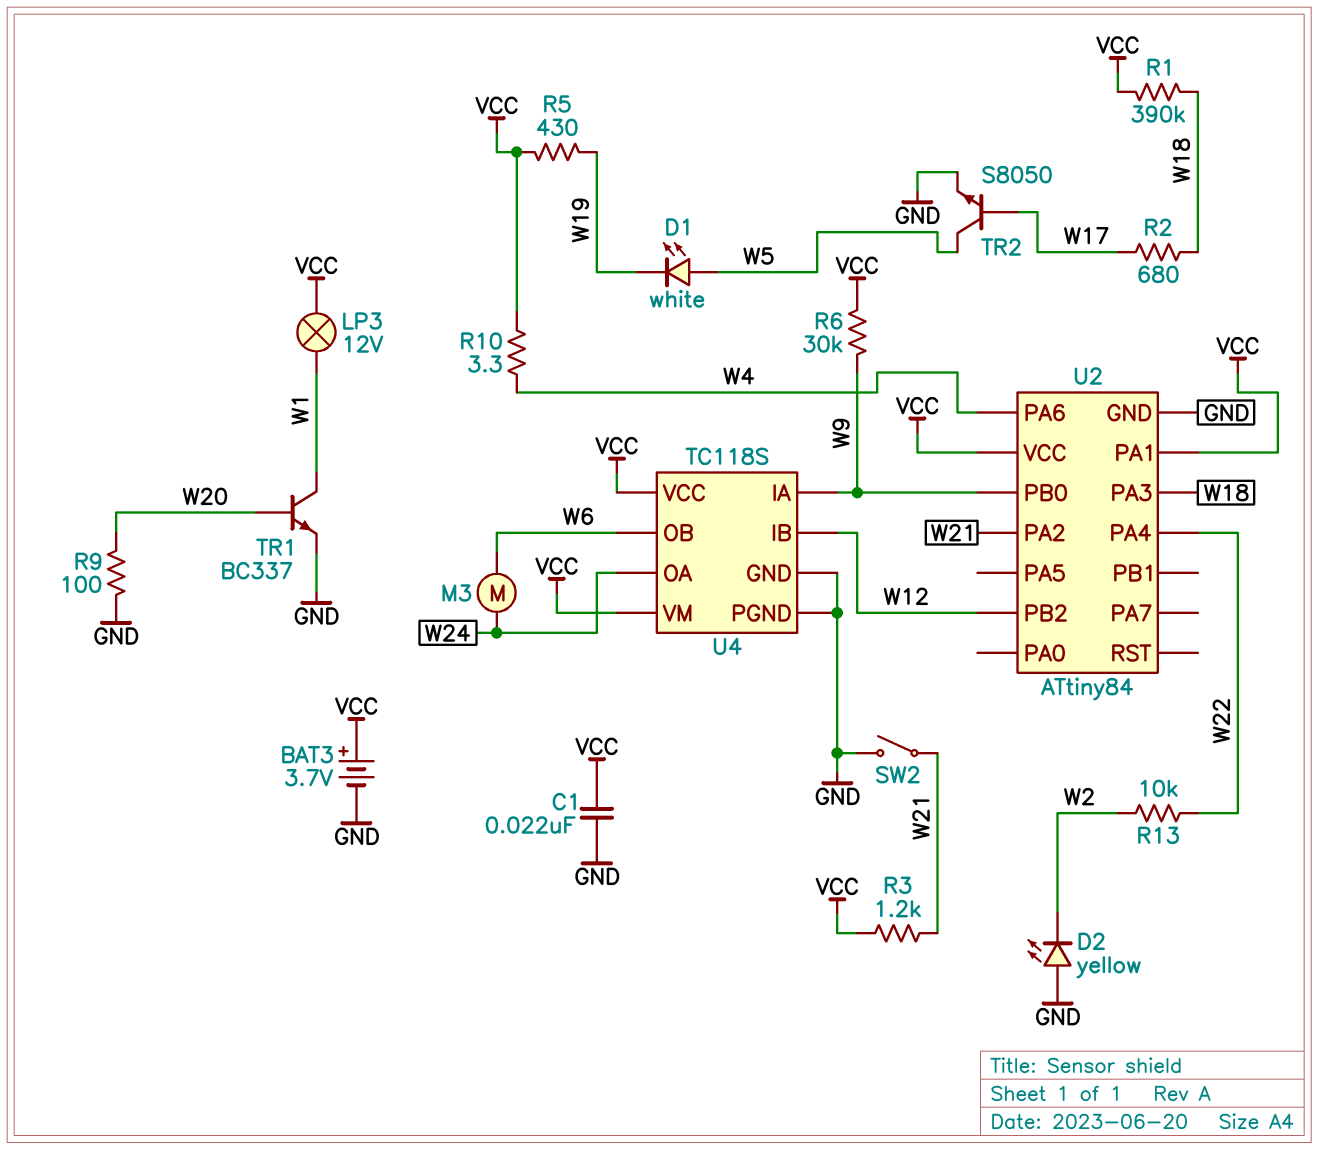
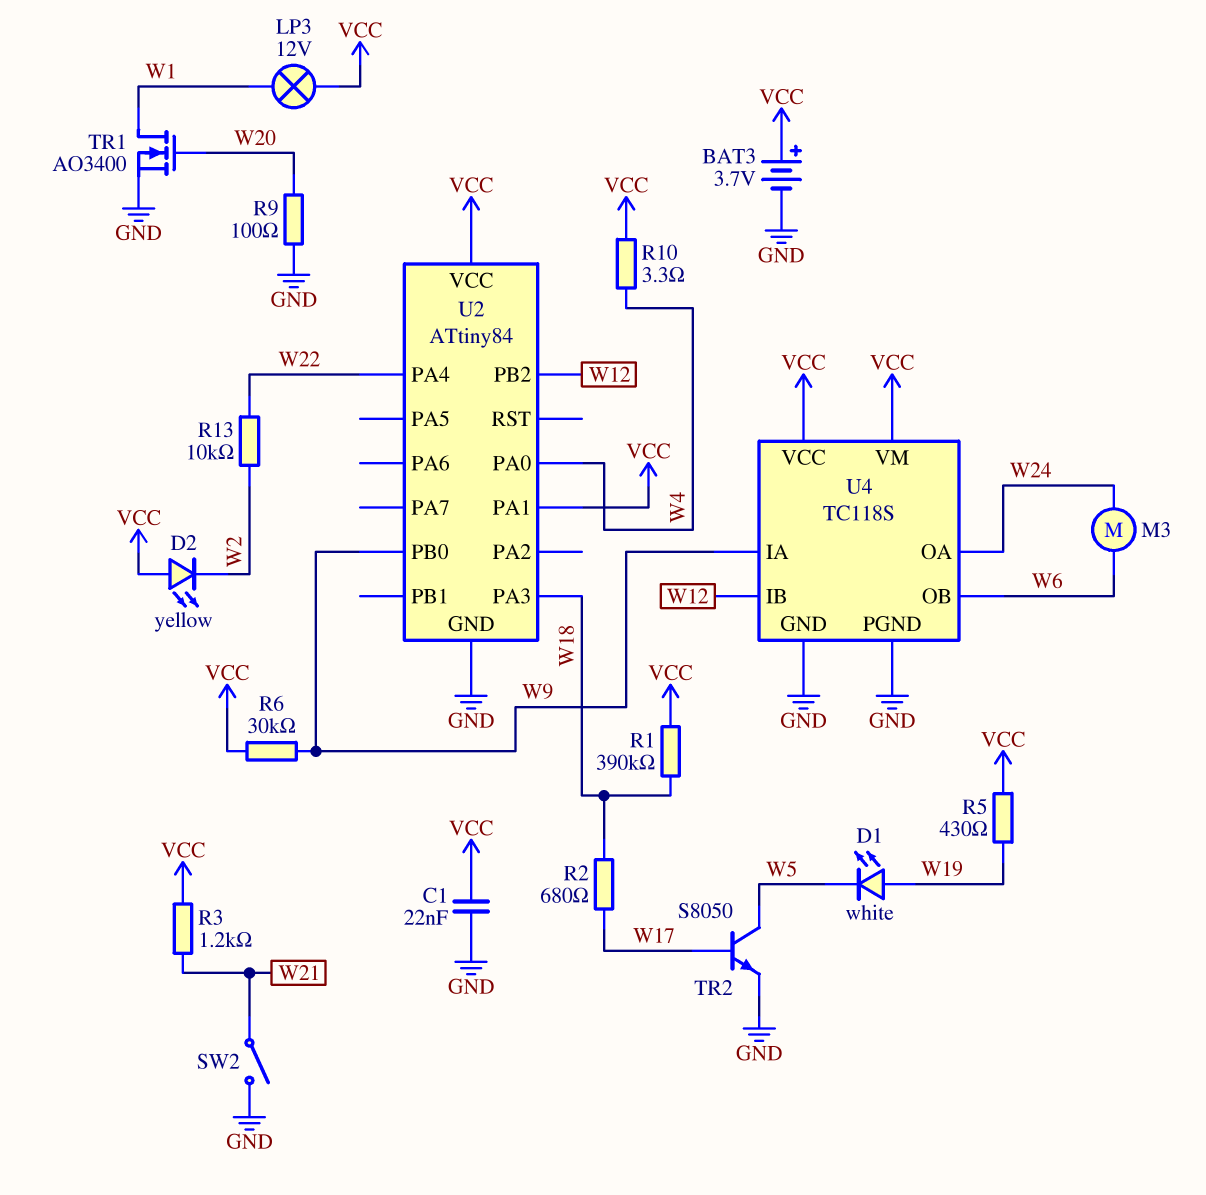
D1: LED white (A W5, K W19) -> LED white (A W19, K W5)
D2: LED yellow (A GND, K W2) -> LED yellow (A VCC, K W2)
TR1: NPN BC337 (B W20, C W1, E GND) -> NMOS AO3400 (G W20, D W1, S GND)
U2 pin PA0: none -> W4
U2 pin PA2: W21 -> none
U2 pin PA6: W4 -> none

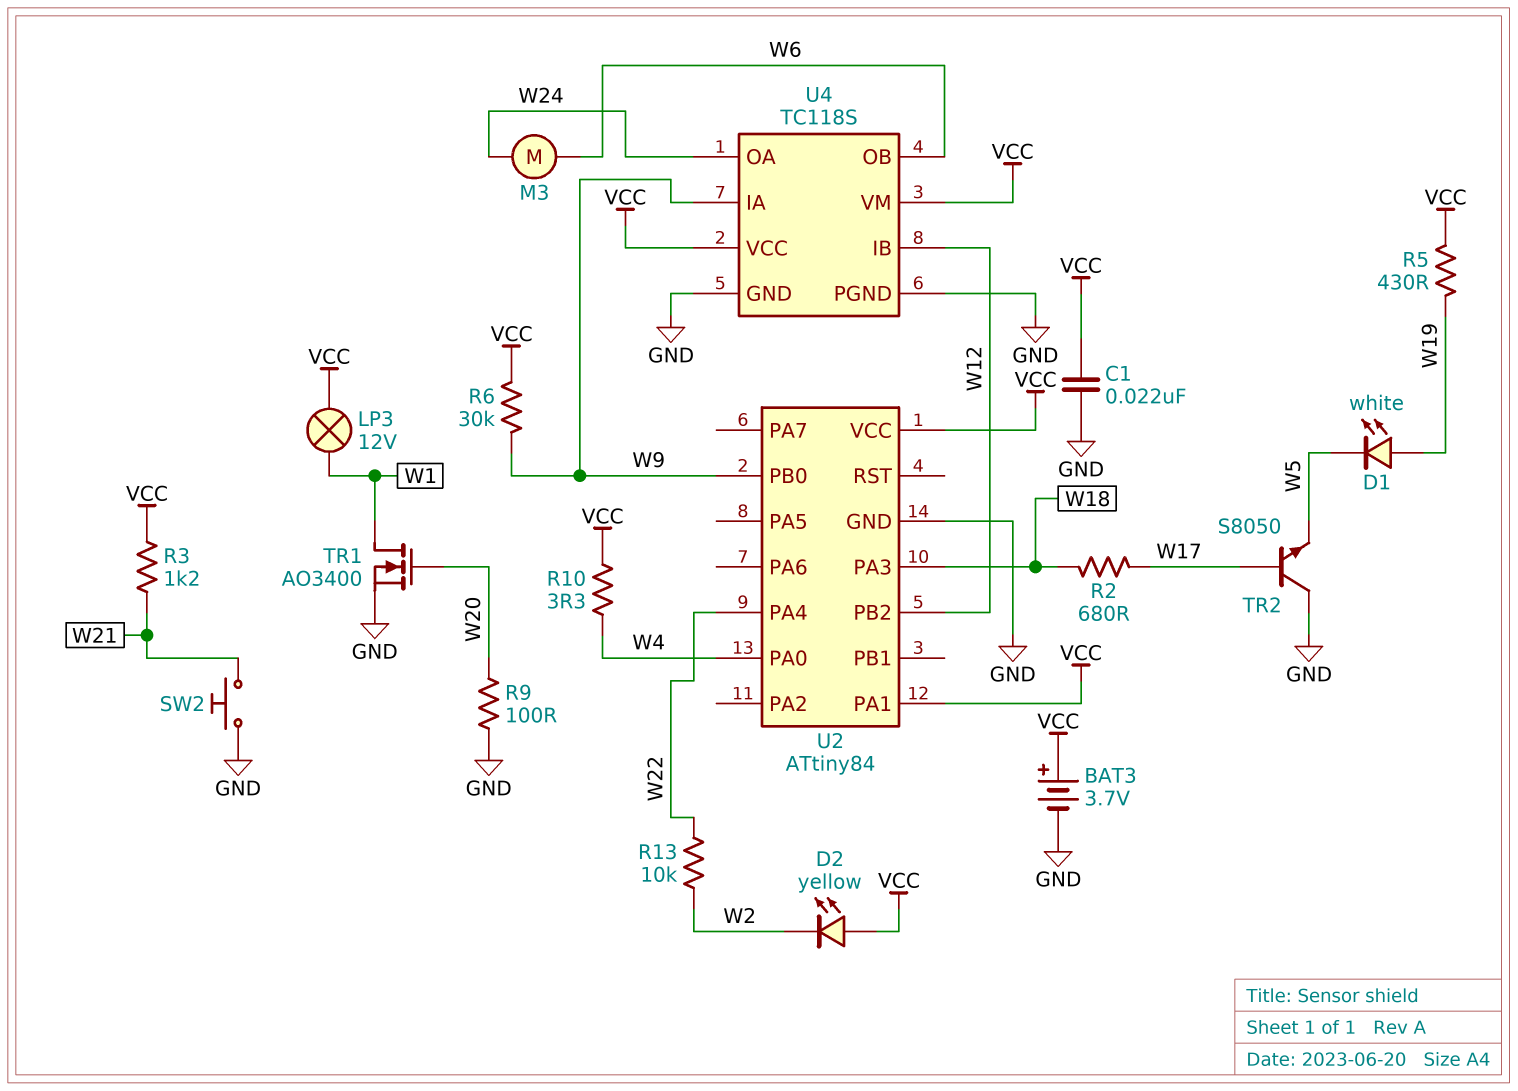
R1: 390k (VCC, W18) -> none
SW2: switch (GND, W21) -> button (GND, W21)
TR2: NPN S8050 (B W17, C W5, E GND) -> NPN S8050 (B W17, C GND, E W5)

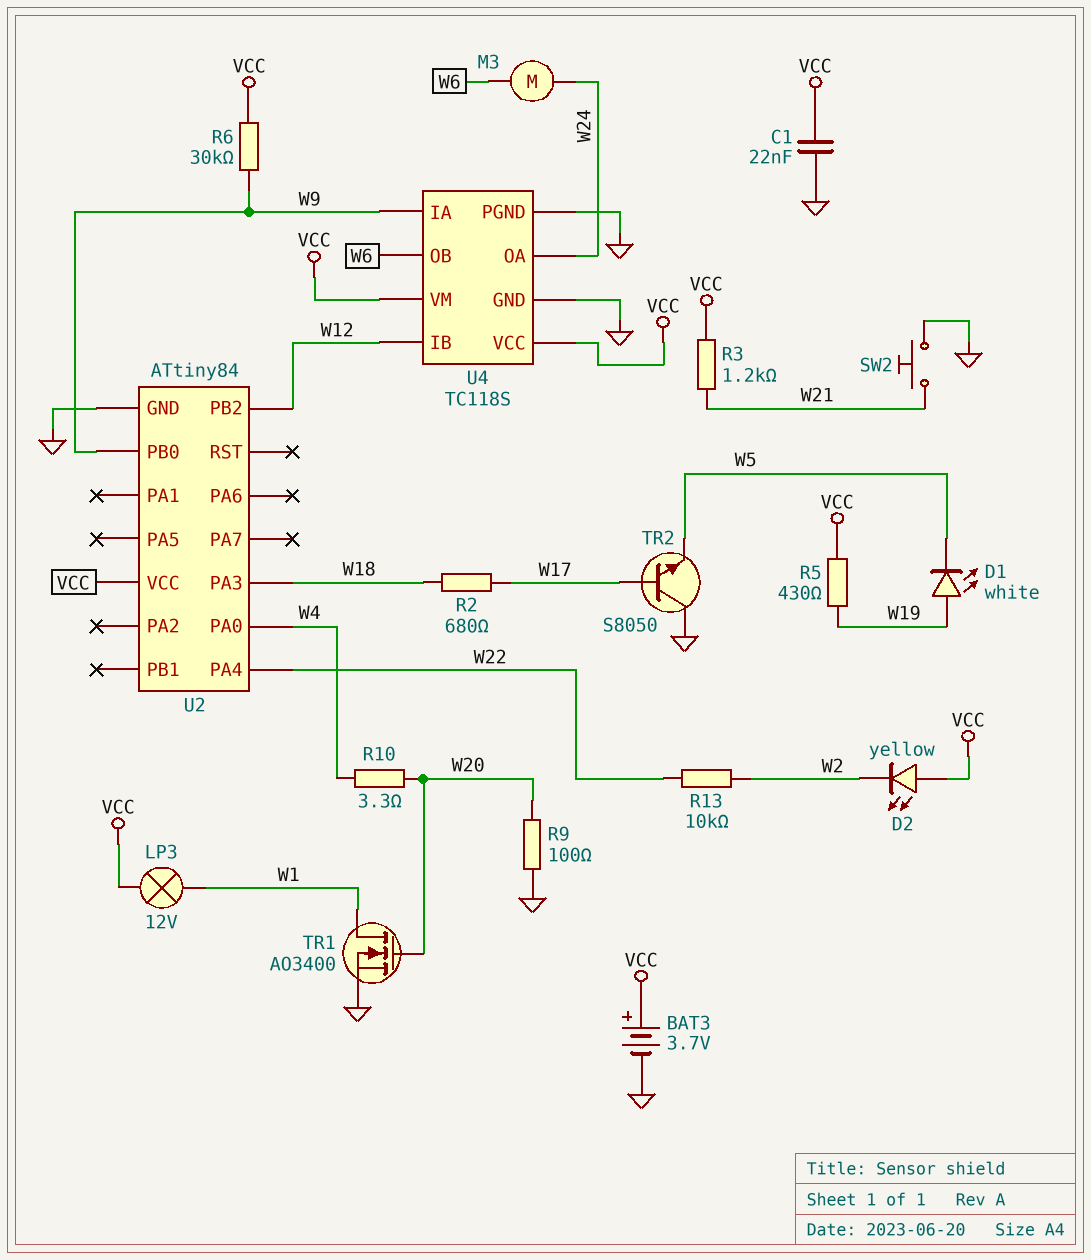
R10: 3.3 (VCC, W4) -> 3.3 (W4, W20)
U2 pin PA1: VCC -> none

